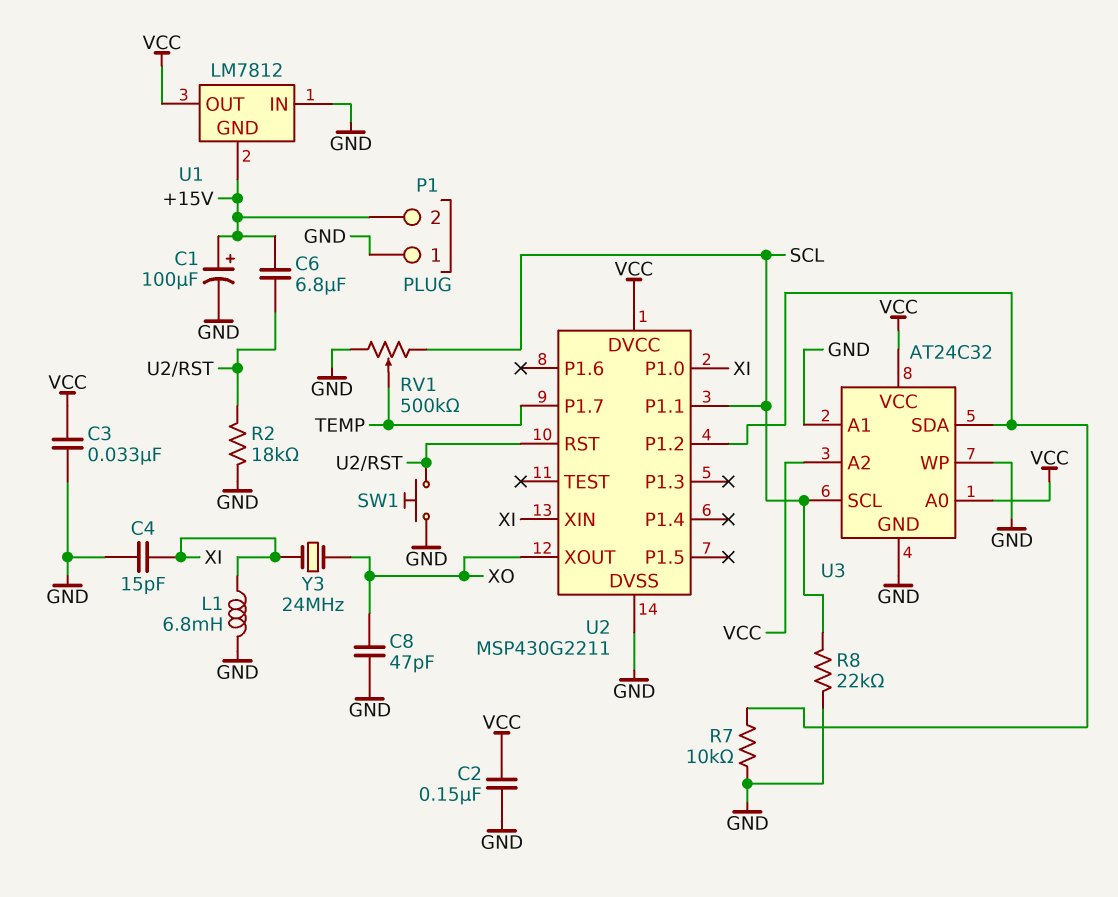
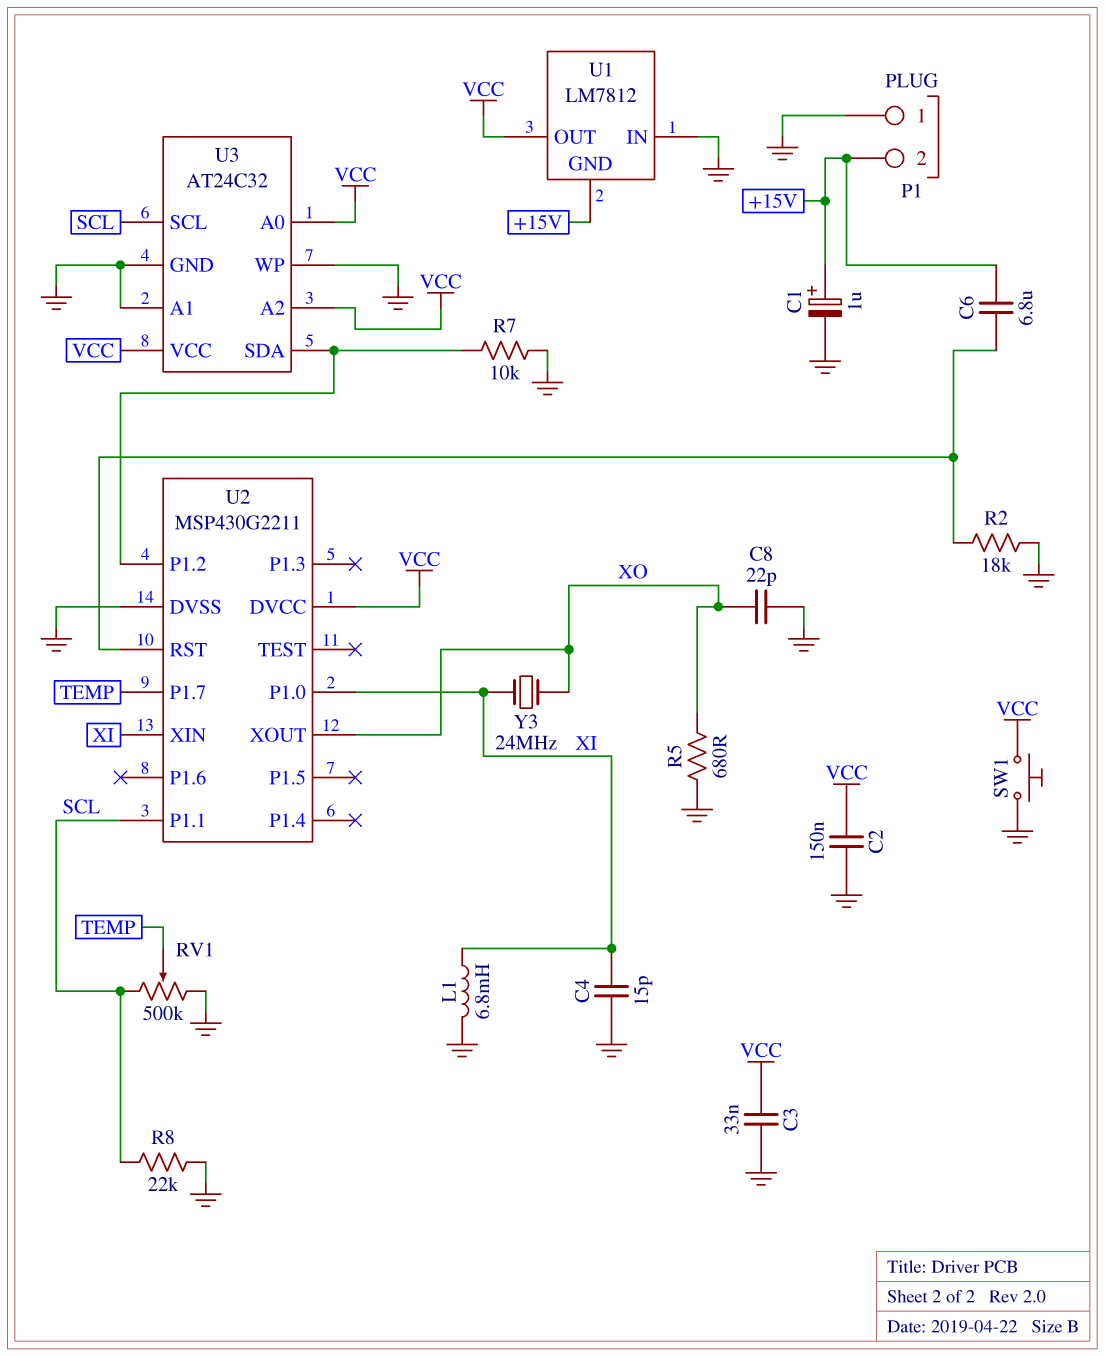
C1: 100uF (plus +15V, minus GND) -> 1uF (plus +15V, minus GND)
C8: 47pF (GND, XO) -> 22pF (GND, XO)
R5: none -> 680 (GND, XO)
SW1: button (GND, U2/RST) -> button (GND, VCC)

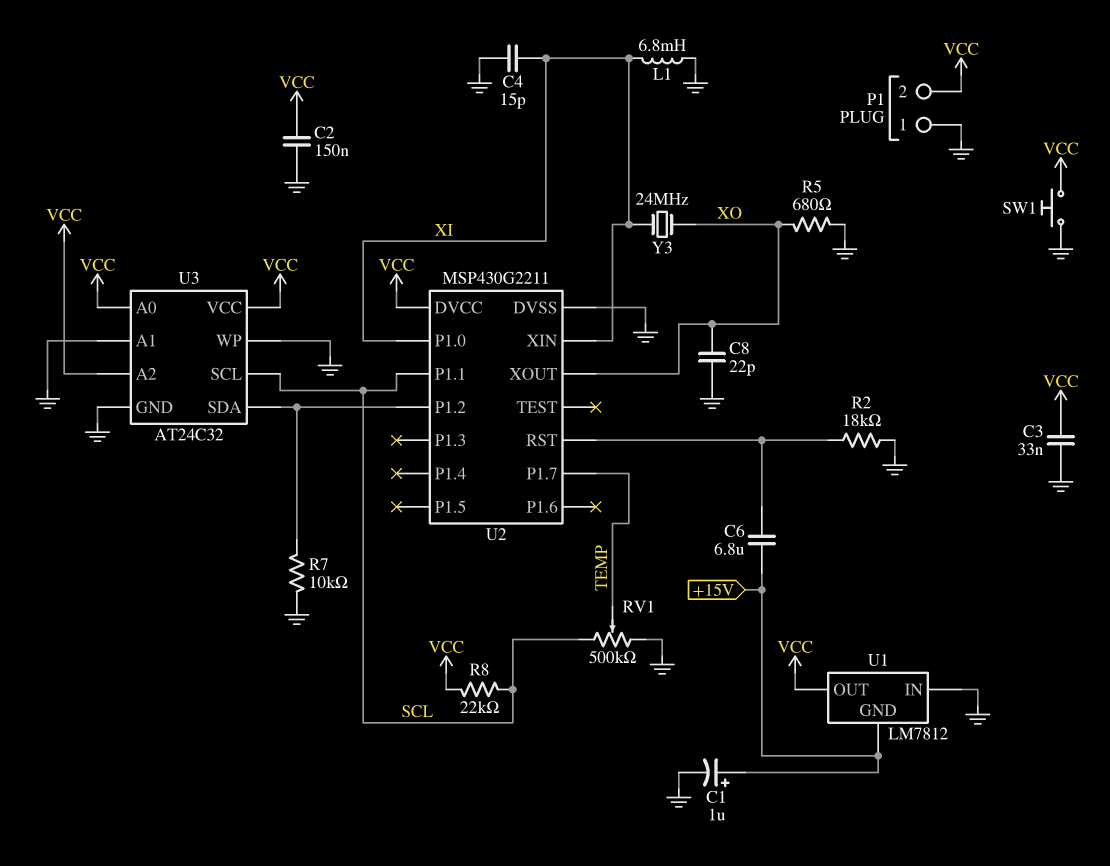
P1 pin 2: +15V -> VCC
R8: 22k (GND, SCL) -> 22k (SCL, VCC)

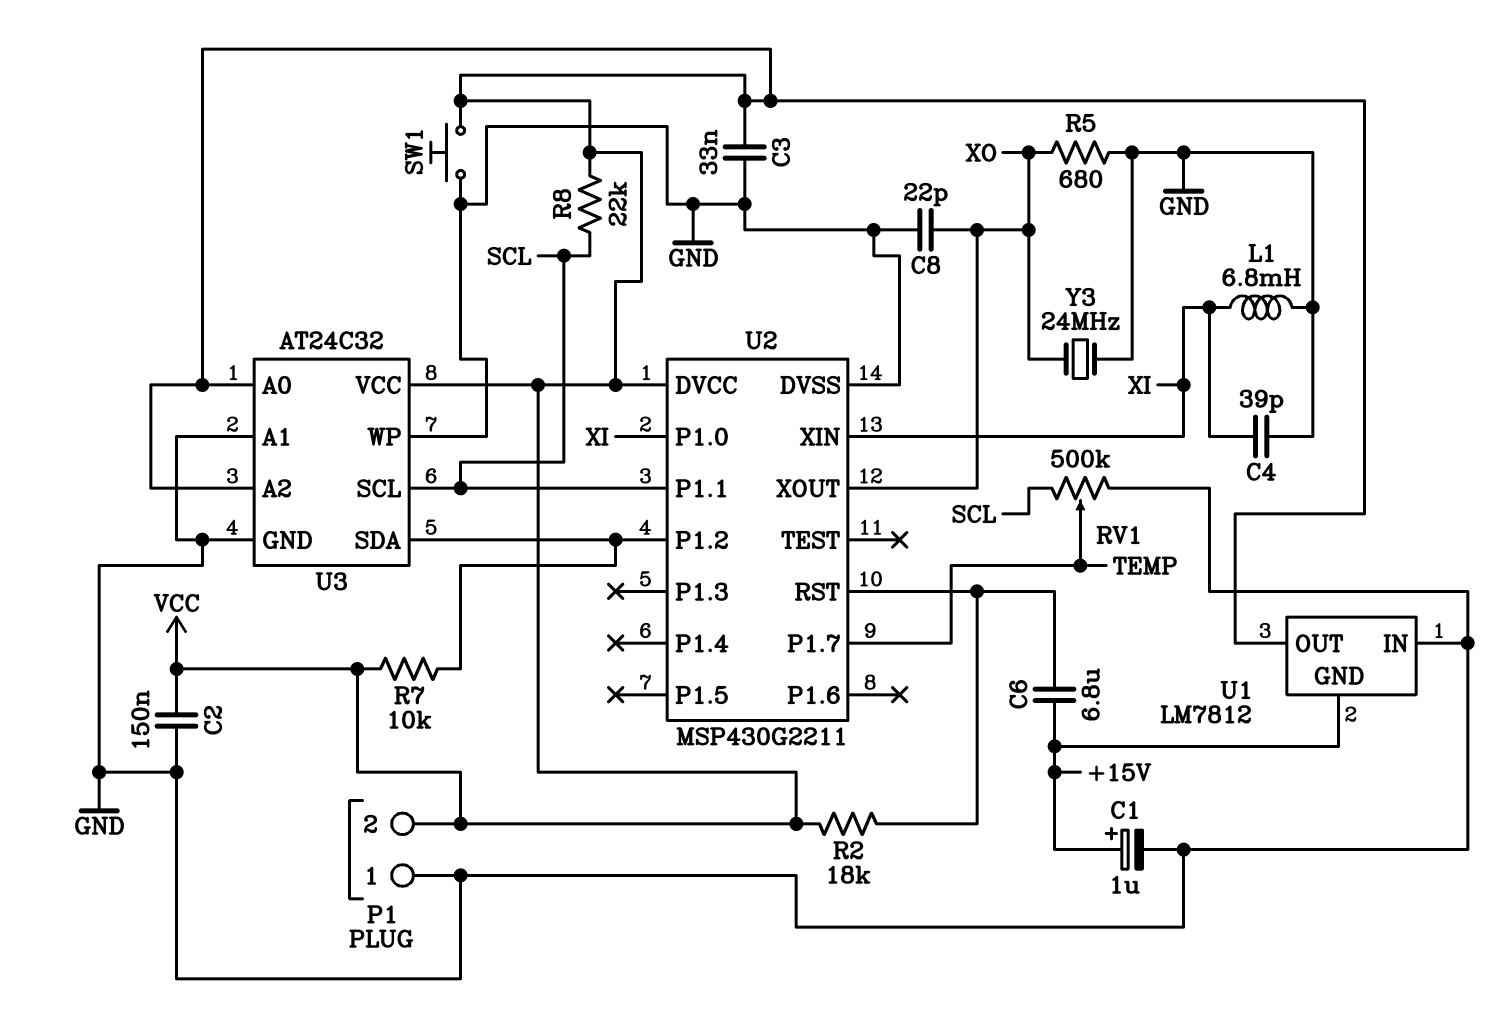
C4: 15pF (GND, XI) -> 39pF (GND, XI)
R2: 18k (GND, U2/RST) -> 18k (U2/RST, VCC)
R7: 10k (GND, U2/P1.2) -> 10k (U2/P1.2, VCC)
Y3: 24MHz (XI, XO) -> 24MHz (GND, XO)

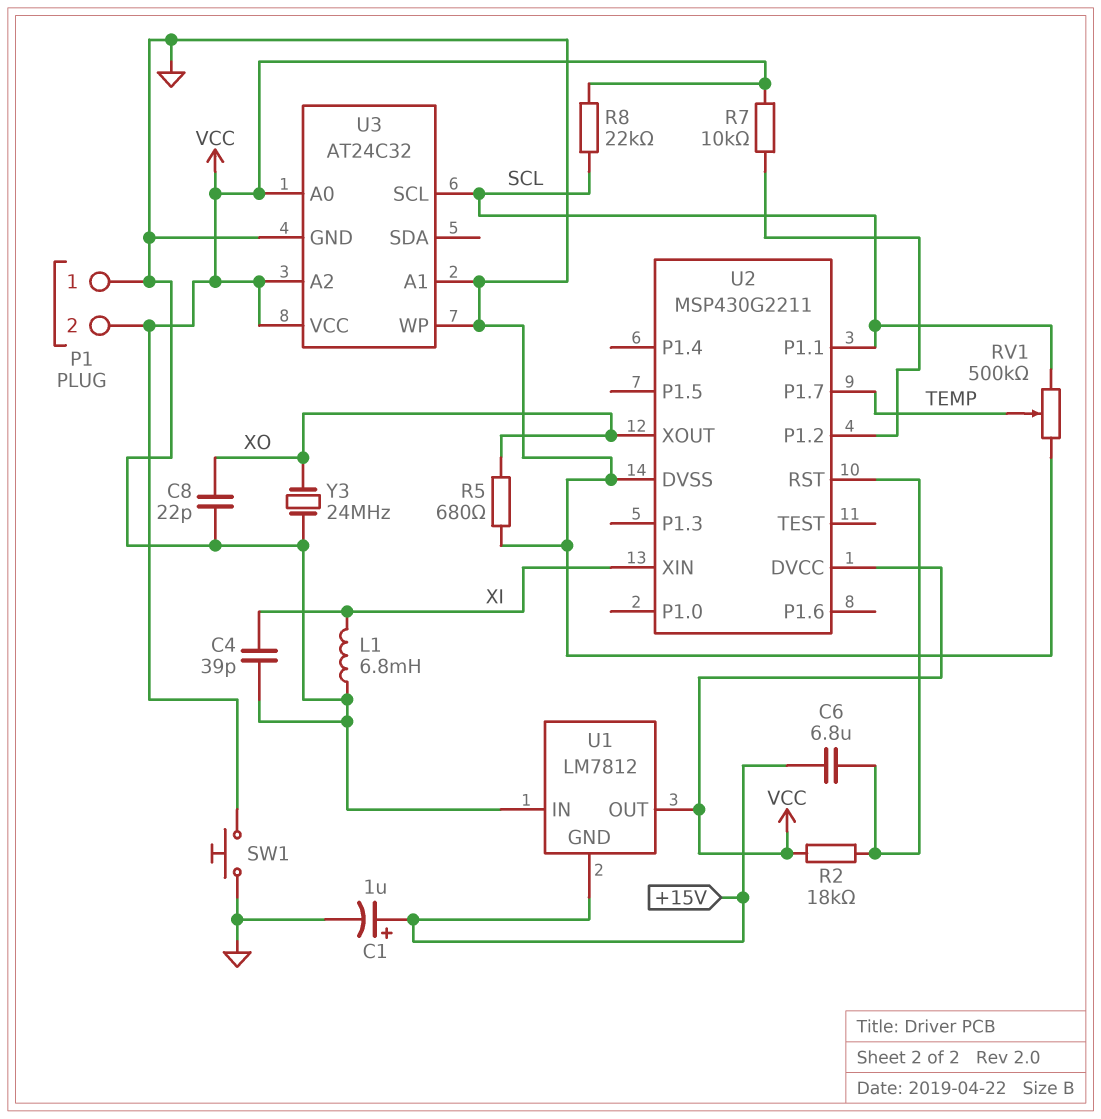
C2: 150nF (GND, VCC) -> none
C3: 33nF (GND, VCC) -> none
U2 pin P1.0: XI -> none
U3 pin SDA: U2/P1.2 -> none

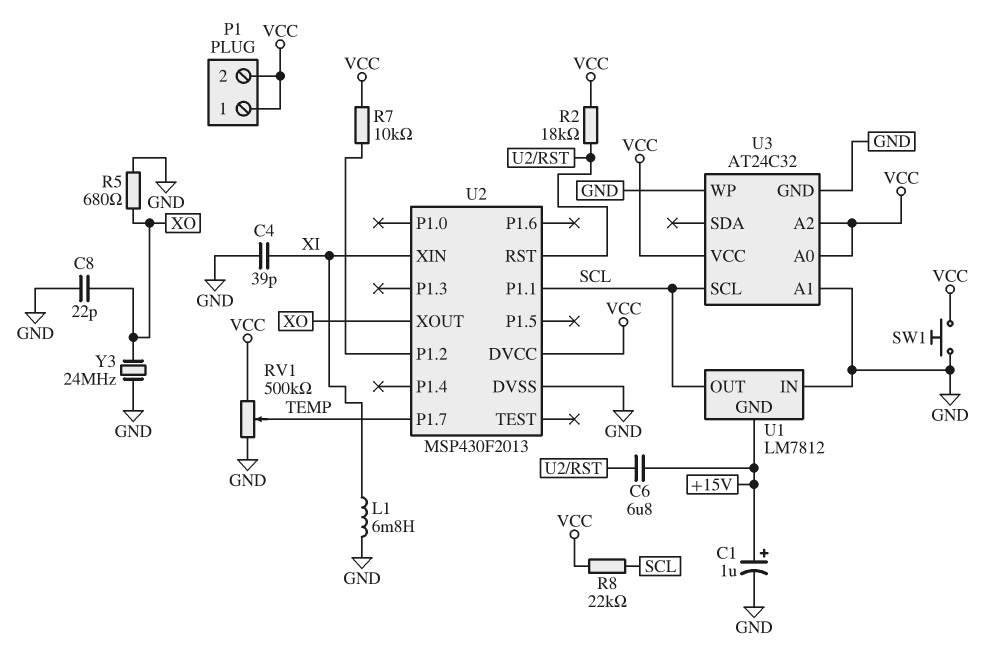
P1 pin 1: GND -> VCC
RV1: 500k (GND, SCL, wiper TEMP) -> 500k (GND, VCC, wiper TEMP)
U1 pin OUT: VCC -> SCL
U2: MSP430G2211 -> MSP430F2013

